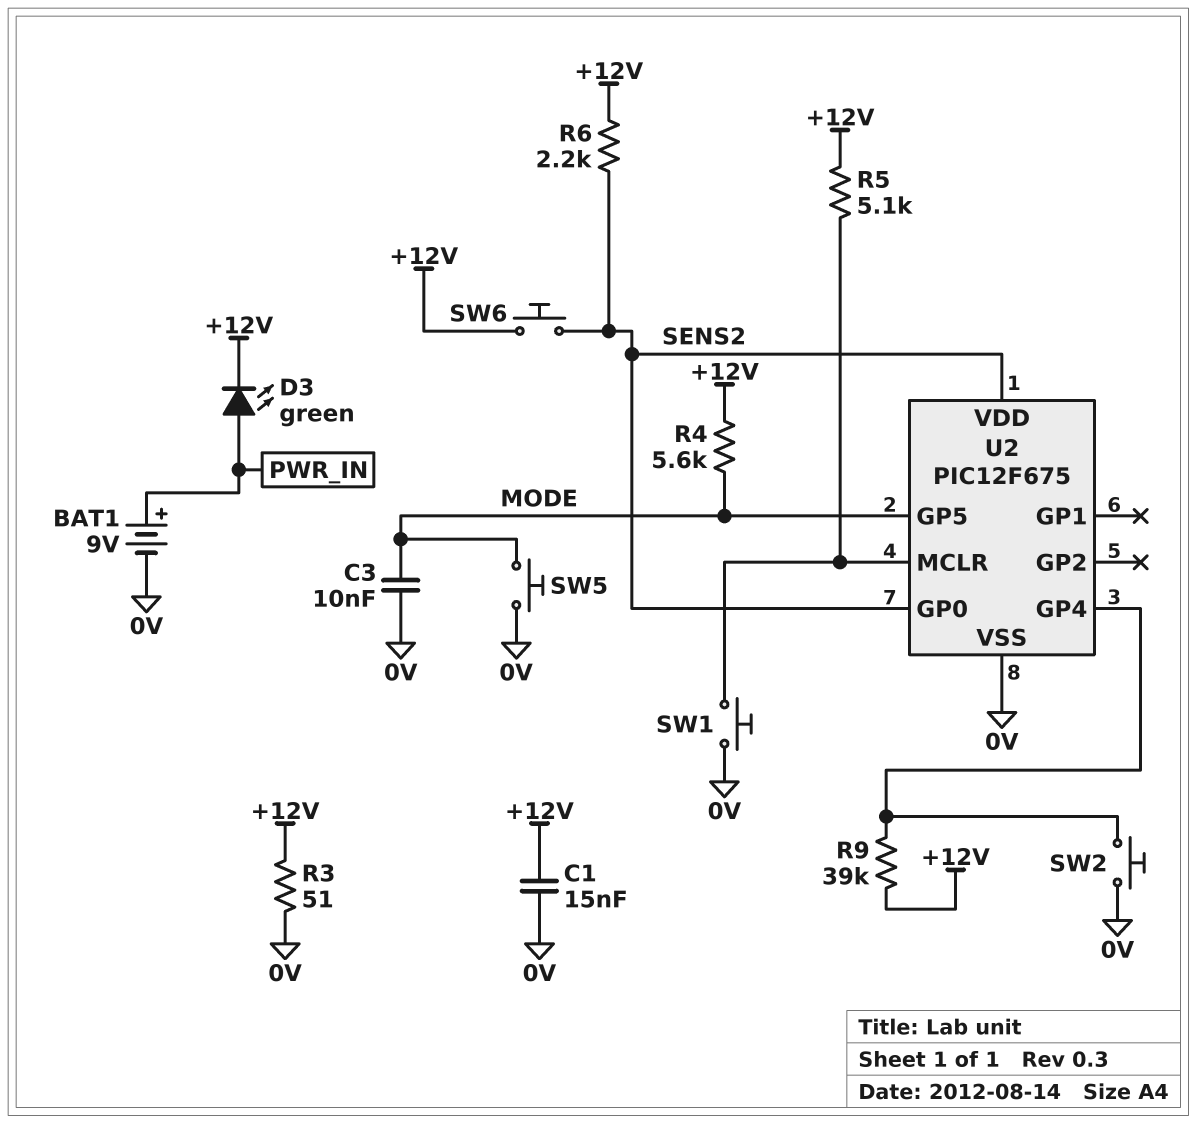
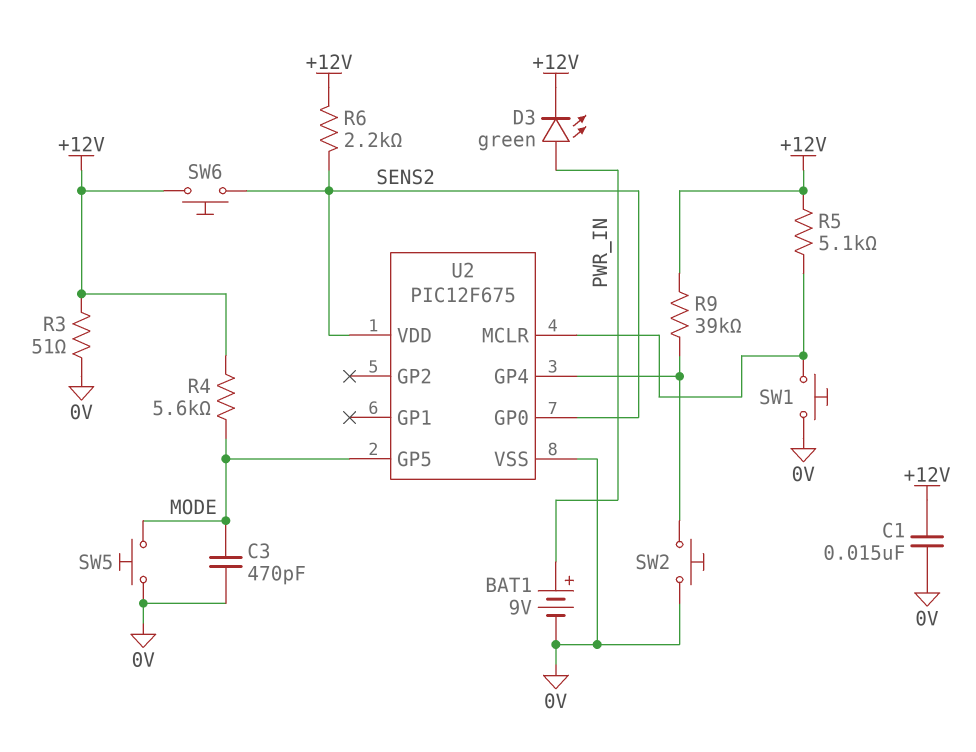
C3: 10nF (0V, MODE) -> 470pF (0V, MODE)

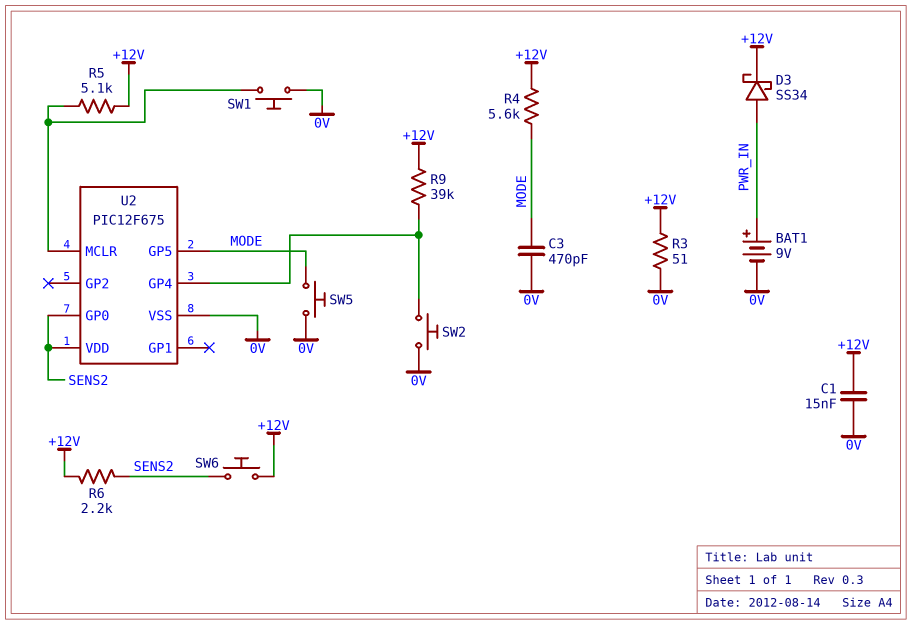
D3: LED green (A PWR_IN, K +12V) -> schottky SS34 (A PWR_IN, K +12V)

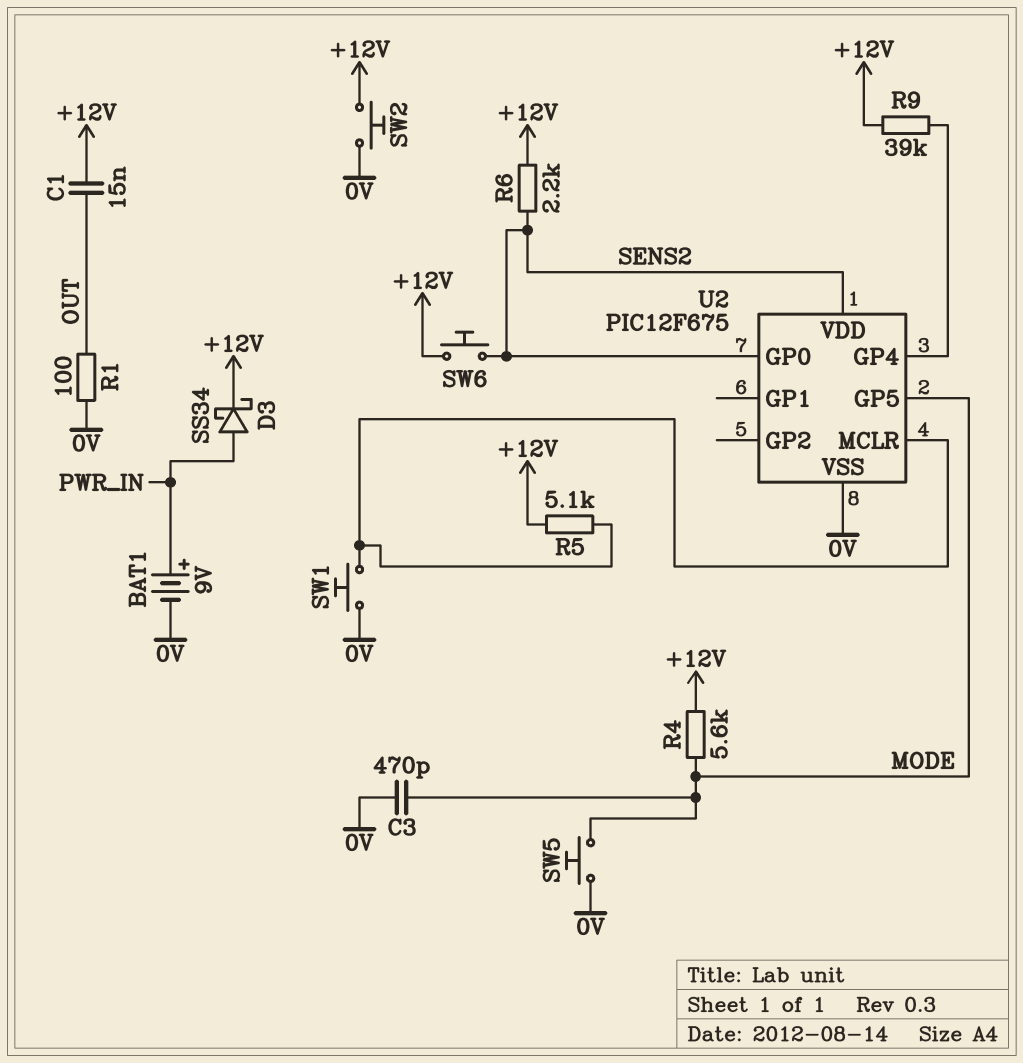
C1: 15nF (+12V, 0V) -> 15nF (+12V, OUT)
R1: none -> 100 (0V, OUT)
R3: 51 (+12V, 0V) -> none
SW2: button (0V, U2/GP4) -> button (+12V, 0V)

